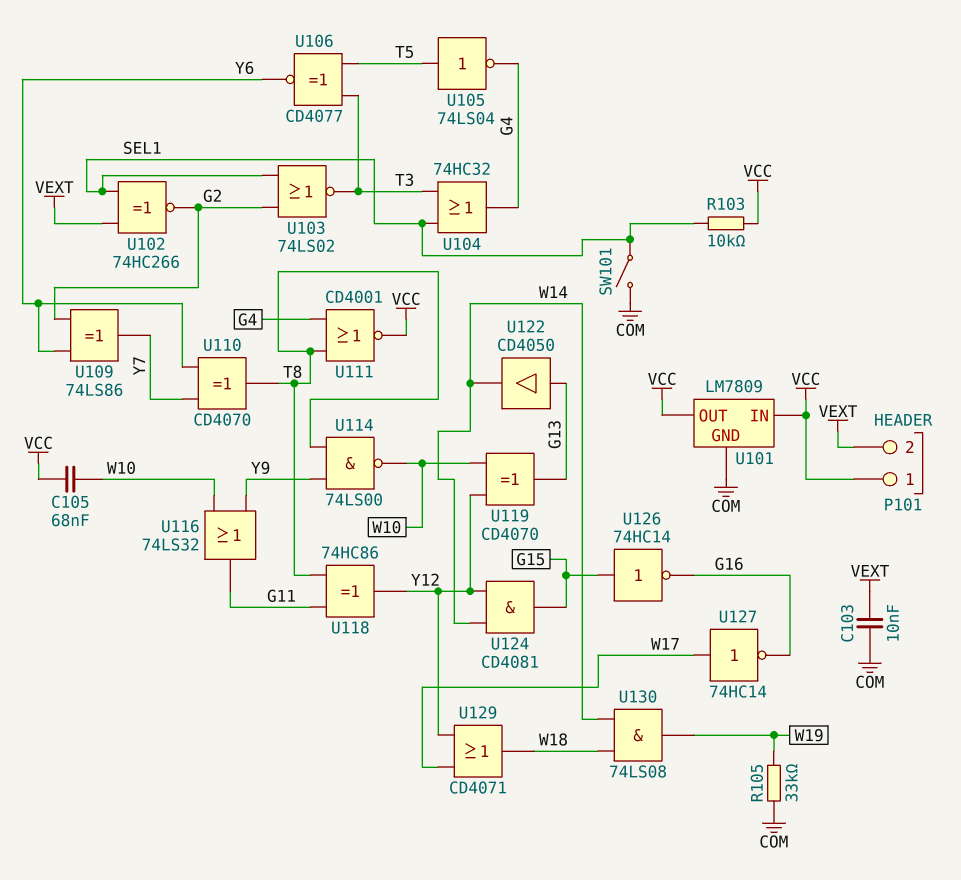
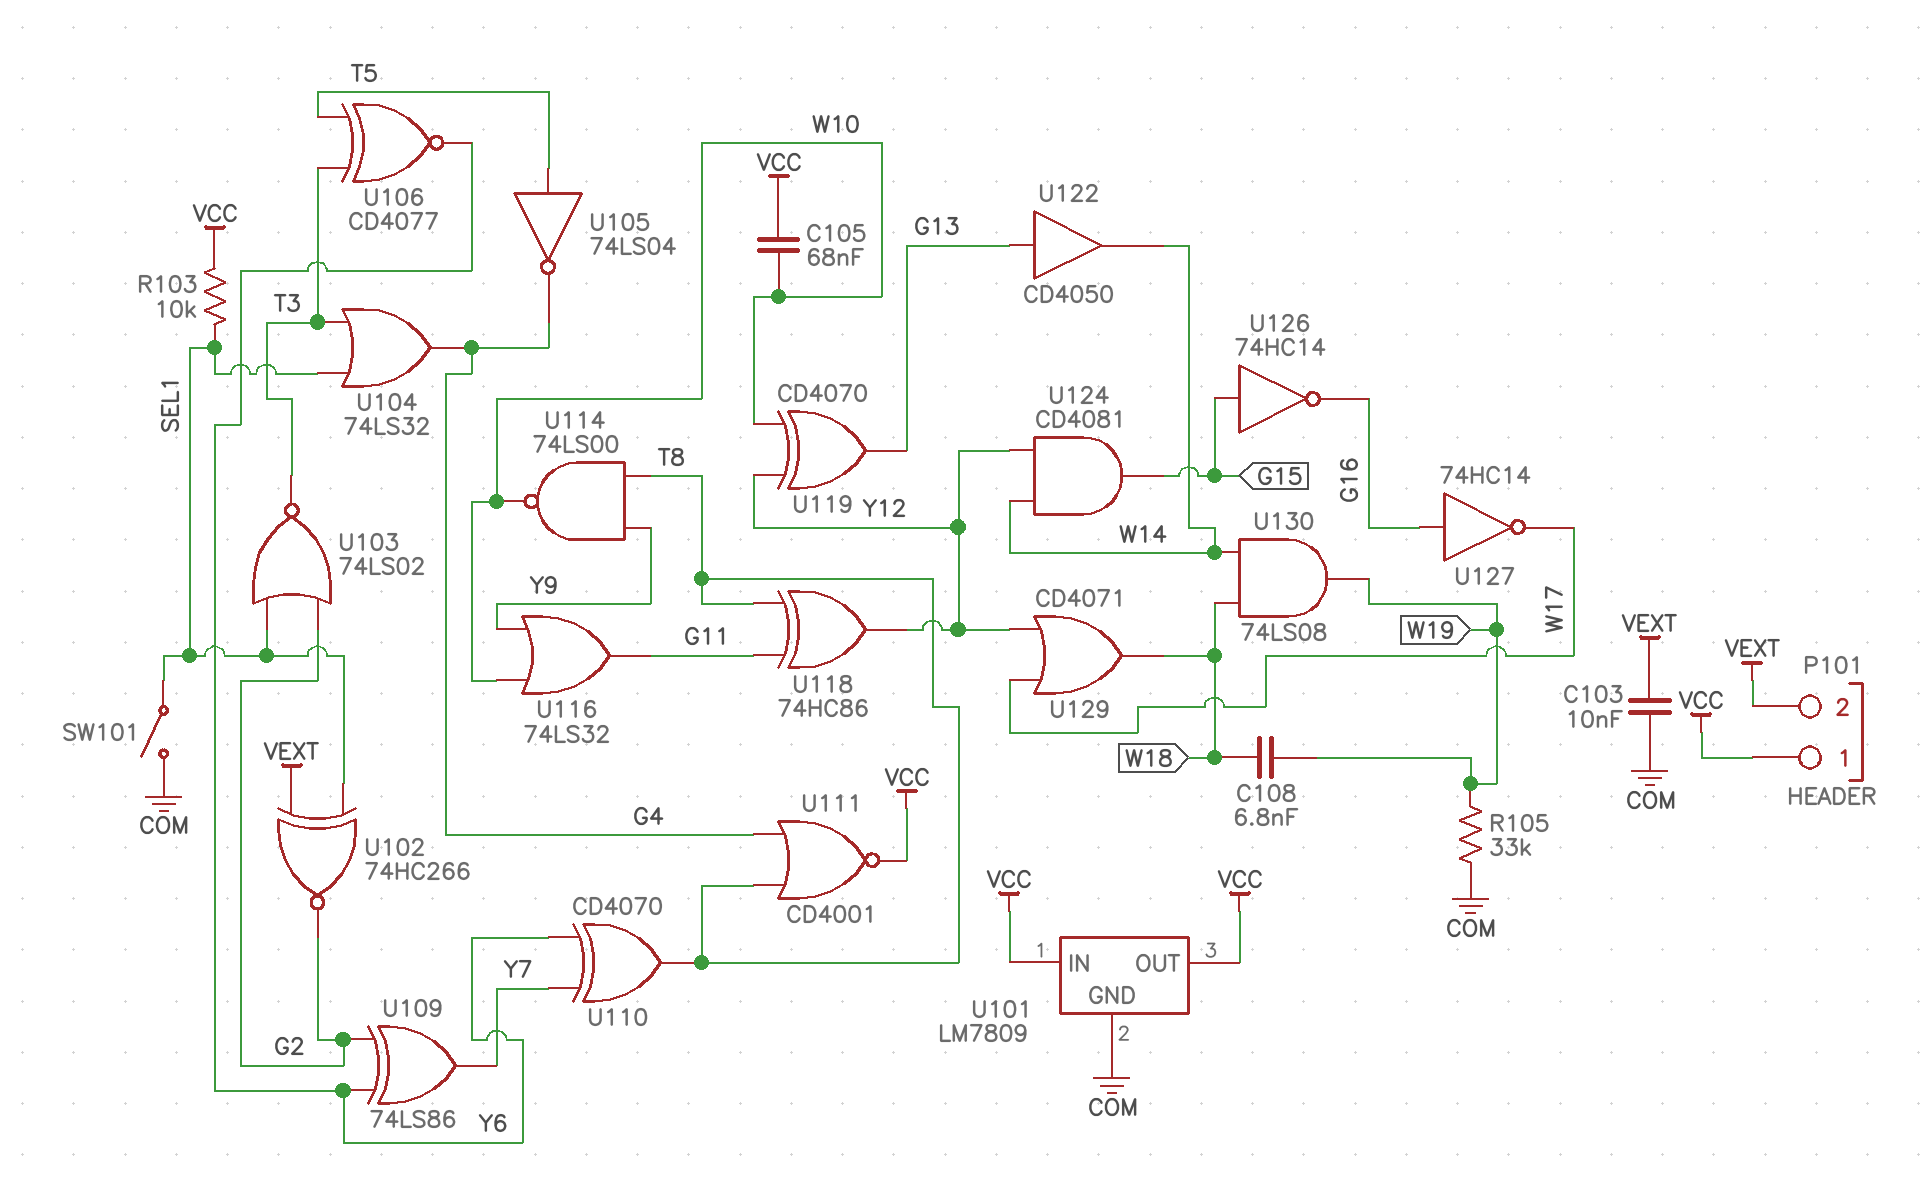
C108: none -> 6.8nF (W18, W19)
U104: OR 74HC32 (in SEL1, in T3, out G4) -> OR 74LS32 (in SEL1, in T3, out G4)
U127: NOT 74HC14 (in W17, out G16) -> NOT 74HC14 (in G16, out W17)

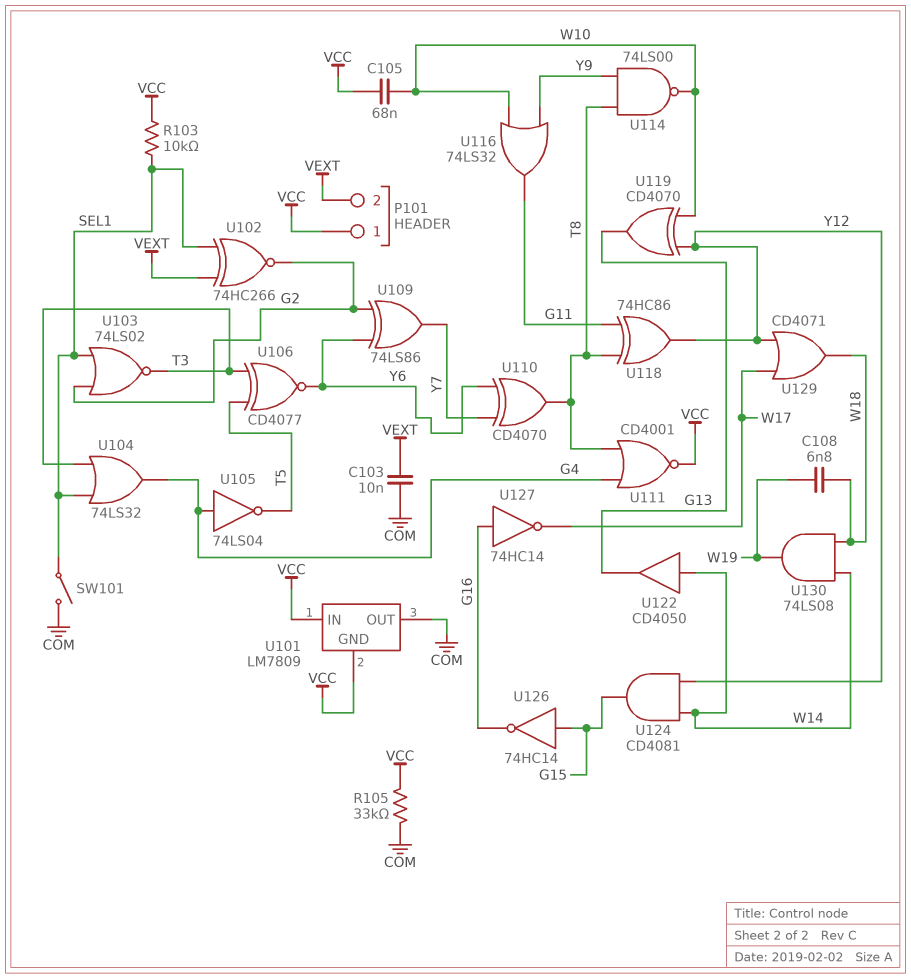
R105: 33k (COM, W19) -> 33k (COM, VCC)
U101 pin GND: COM -> VCC
U101 pin OUT: VCC -> COM
U105: NOT 74LS04 (in T5, out G4) -> NOT 74LS04 (in G4, out T5)
U122: buffer CD4050 (in G13, out W14) -> buffer CD4050 (in W14, out G13)

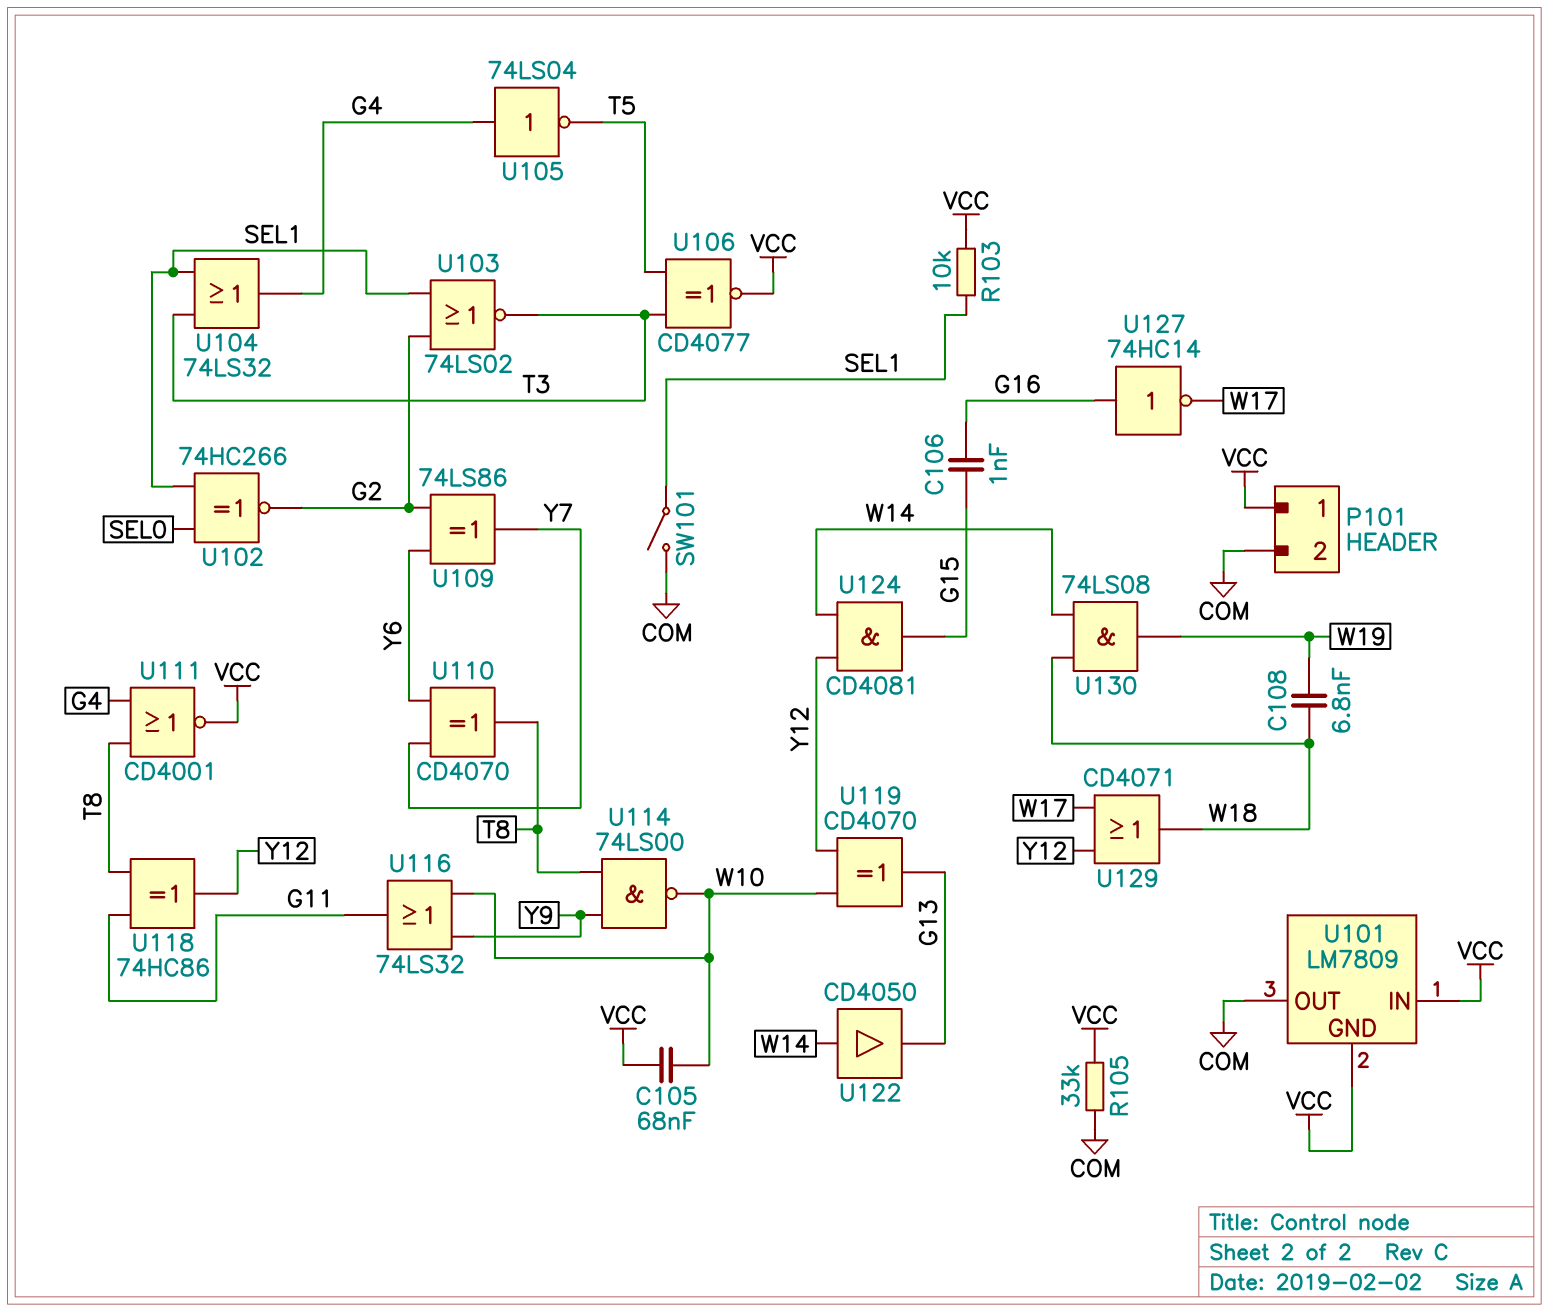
C103: 10nF (COM, VEXT) -> none
C106: none -> 1nF (G15, G16)
P101 pin 2: VEXT -> COM
U102: XNOR 74HC266 (in SEL1, in VEXT, out G2) -> XNOR 74HC266 (in SEL0, in SEL1, out G2)
U106: XNOR CD4077 (in T3, in T5, out Y6) -> XNOR CD4077 (in T3, in T5, out VCC)
U126: NOT 74HC14 (in G15, out G16) -> none

